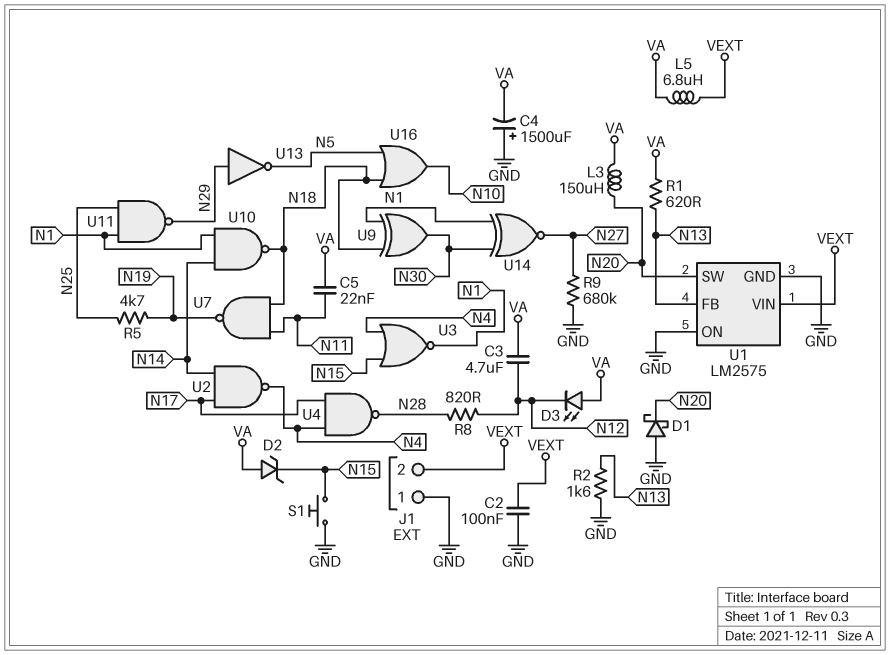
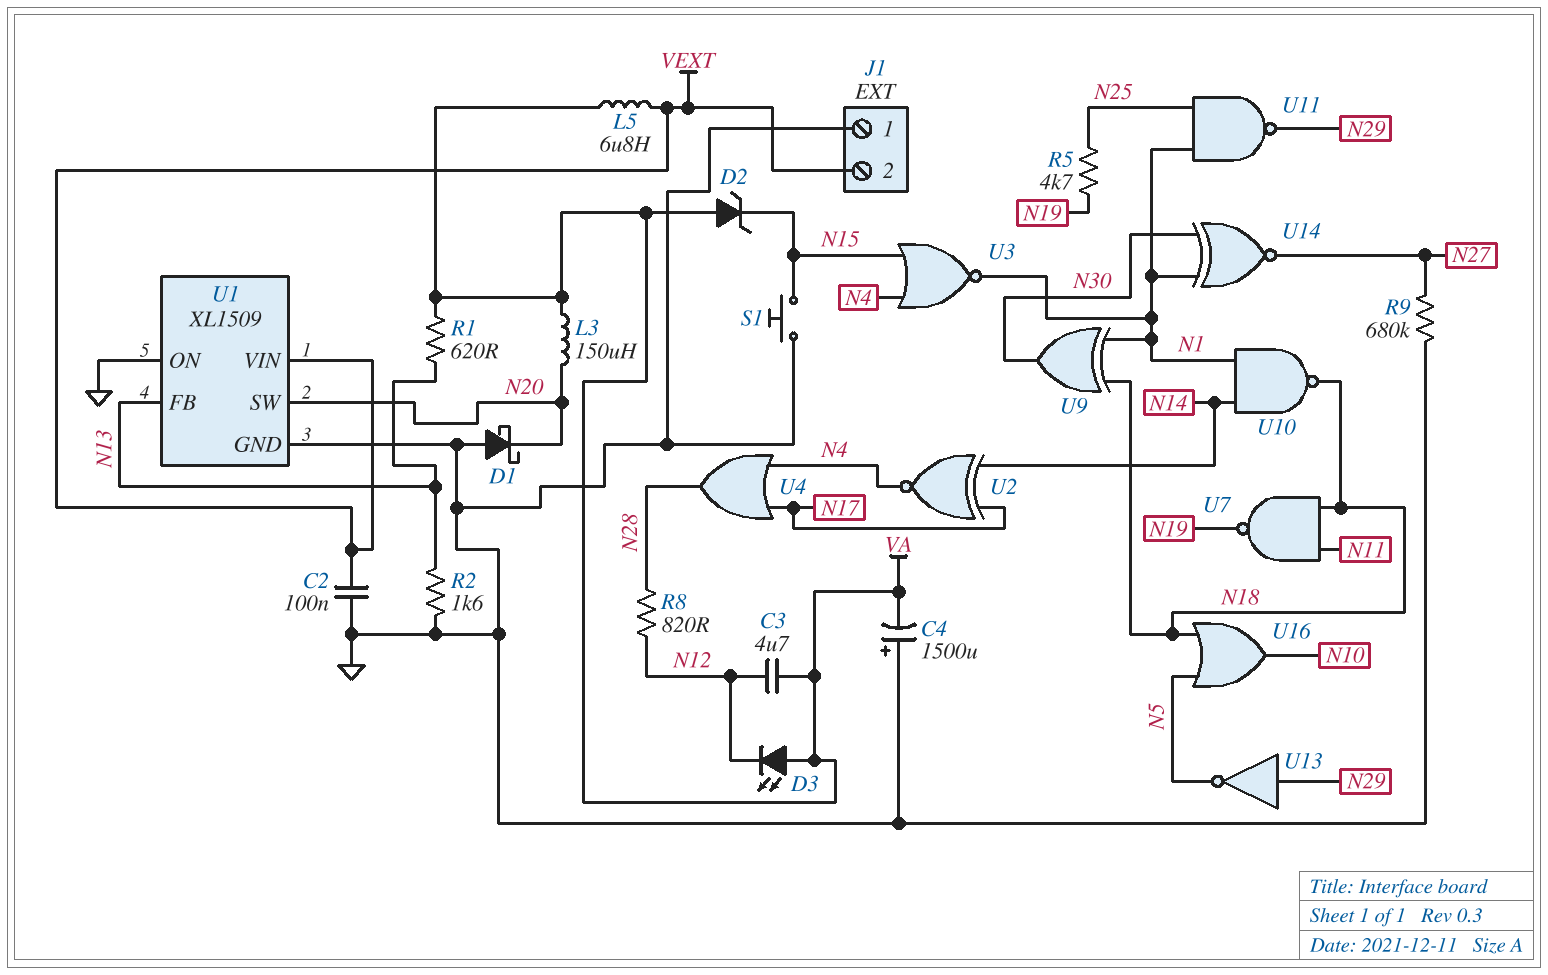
C5: 22nF (N11, VA) -> none
U1: LM2575 -> XL1509
U2: NAND (in N14, in N17, out N4) -> XNOR (in N14, in N17, out N4)
U4: NAND (in N4, in N17, out N28) -> OR (in N4, in N17, out N28)

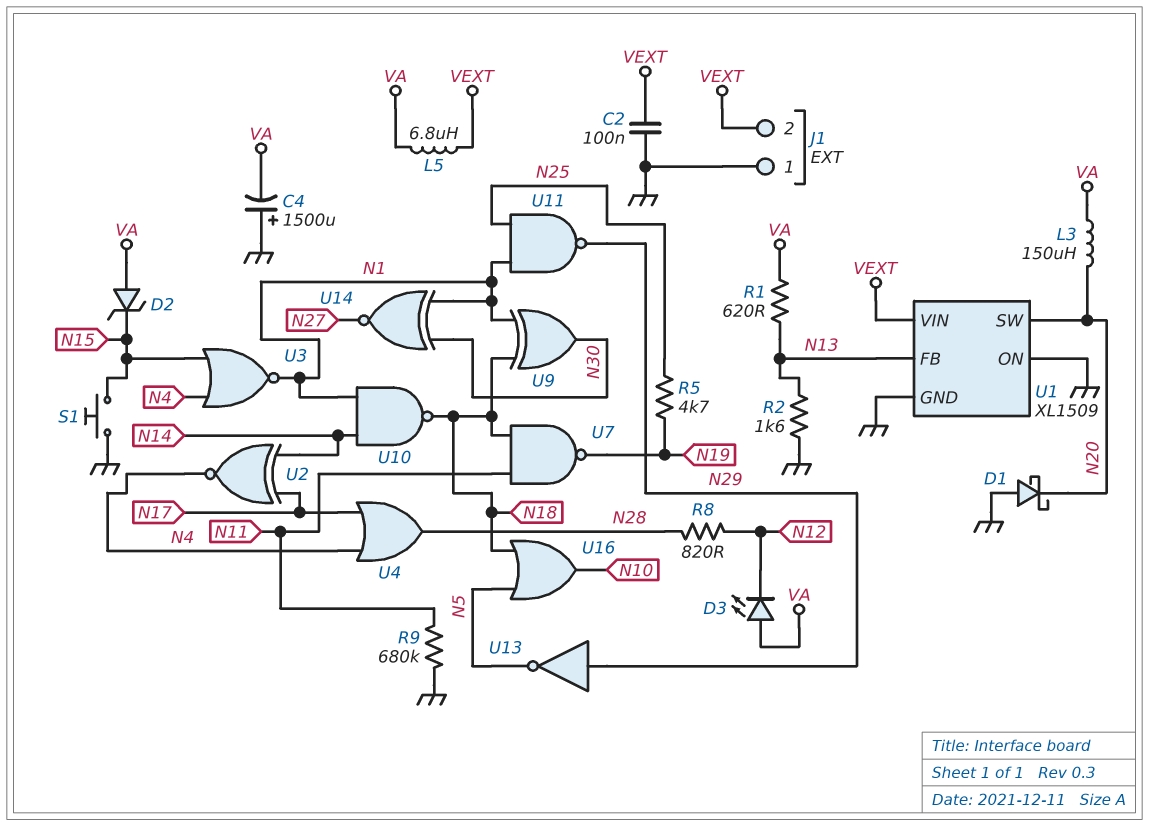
C3: 4.7uF (N12, VA) -> none
R9: 680k (GND, N27) -> 680k (GND, N11)

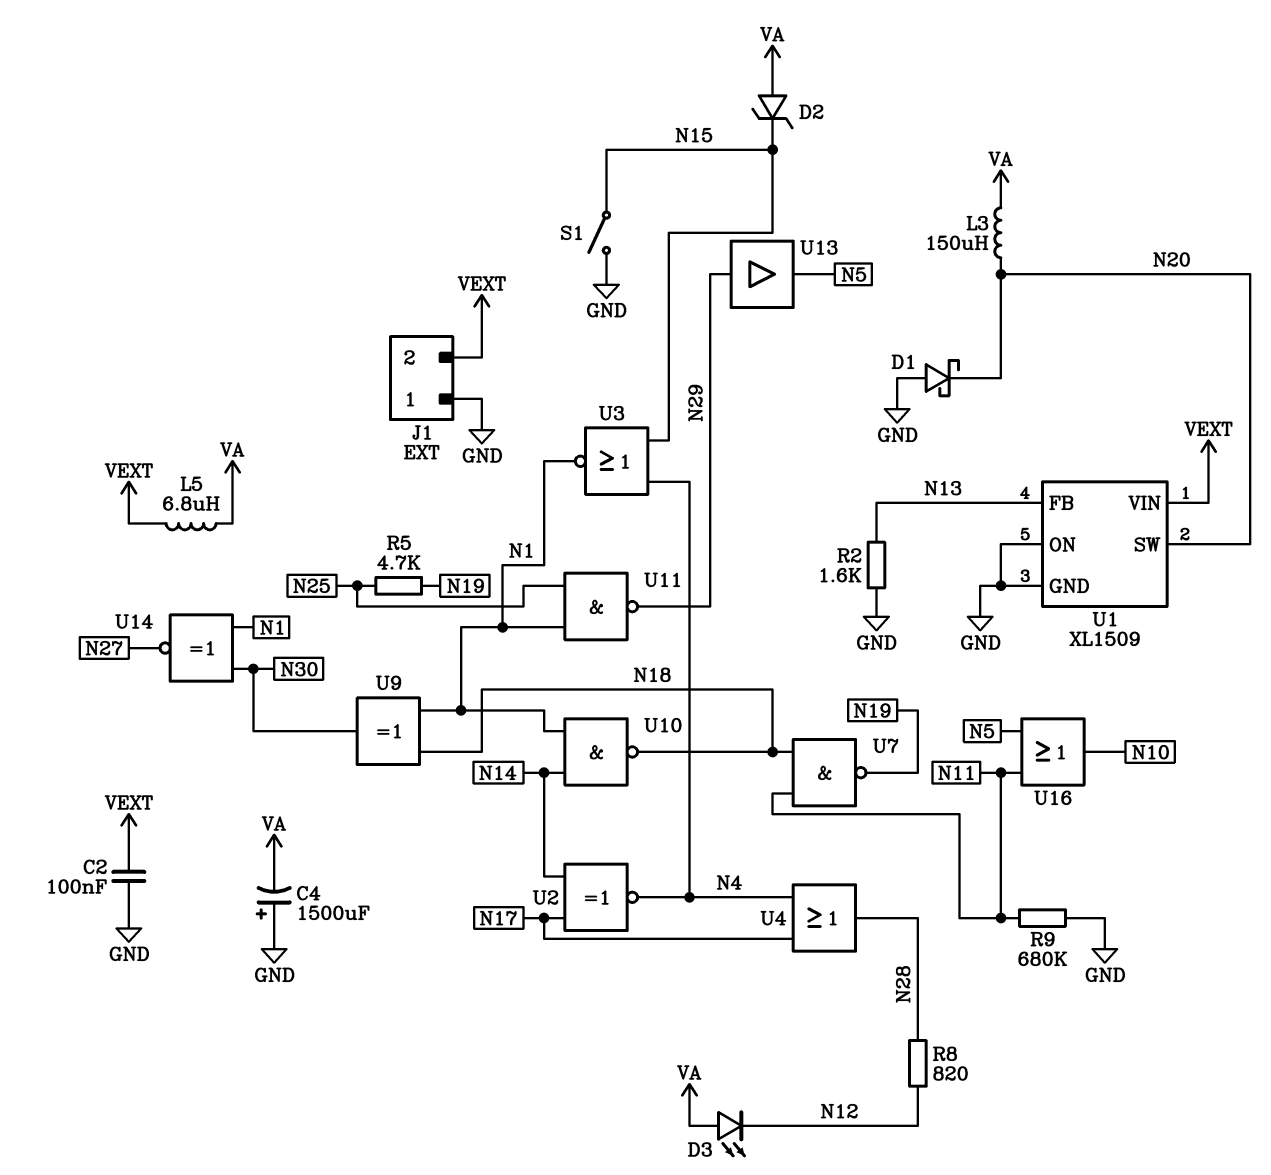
R1: 620 (N13, VA) -> none
S1: button (GND, N15) -> switch (GND, N15)
U13: NOT (in N29, out N5) -> buffer (in N29, out N5)
U16: OR (in N5, in N18, out N10) -> OR (in N5, in N11, out N10)

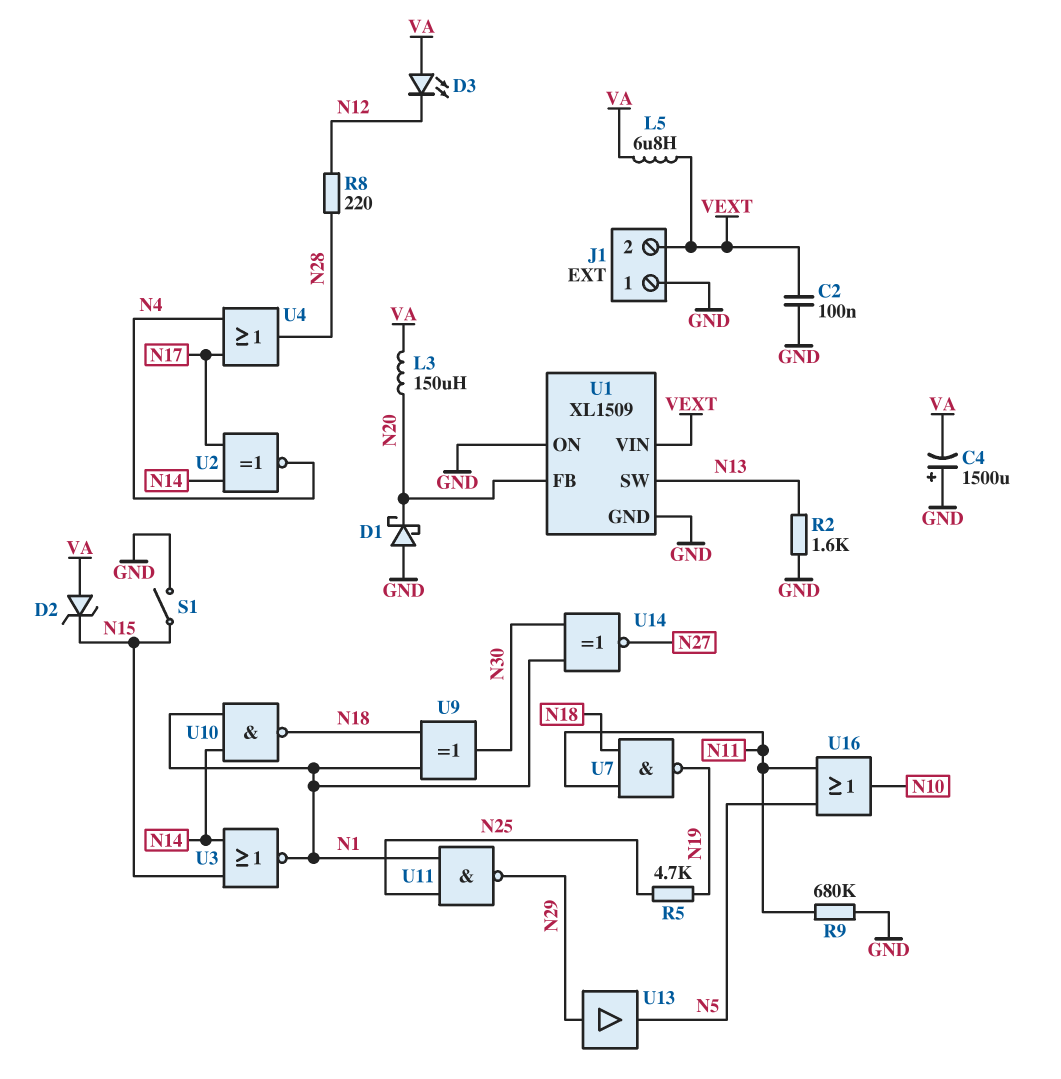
R8: 820 (N12, N28) -> 220 (N12, N28)
U1 pin FB: N13 -> N20
U1 pin SW: N20 -> N13
U3: NOR (in N4, in N15, out N1) -> NOR (in N14, in N15, out N1)

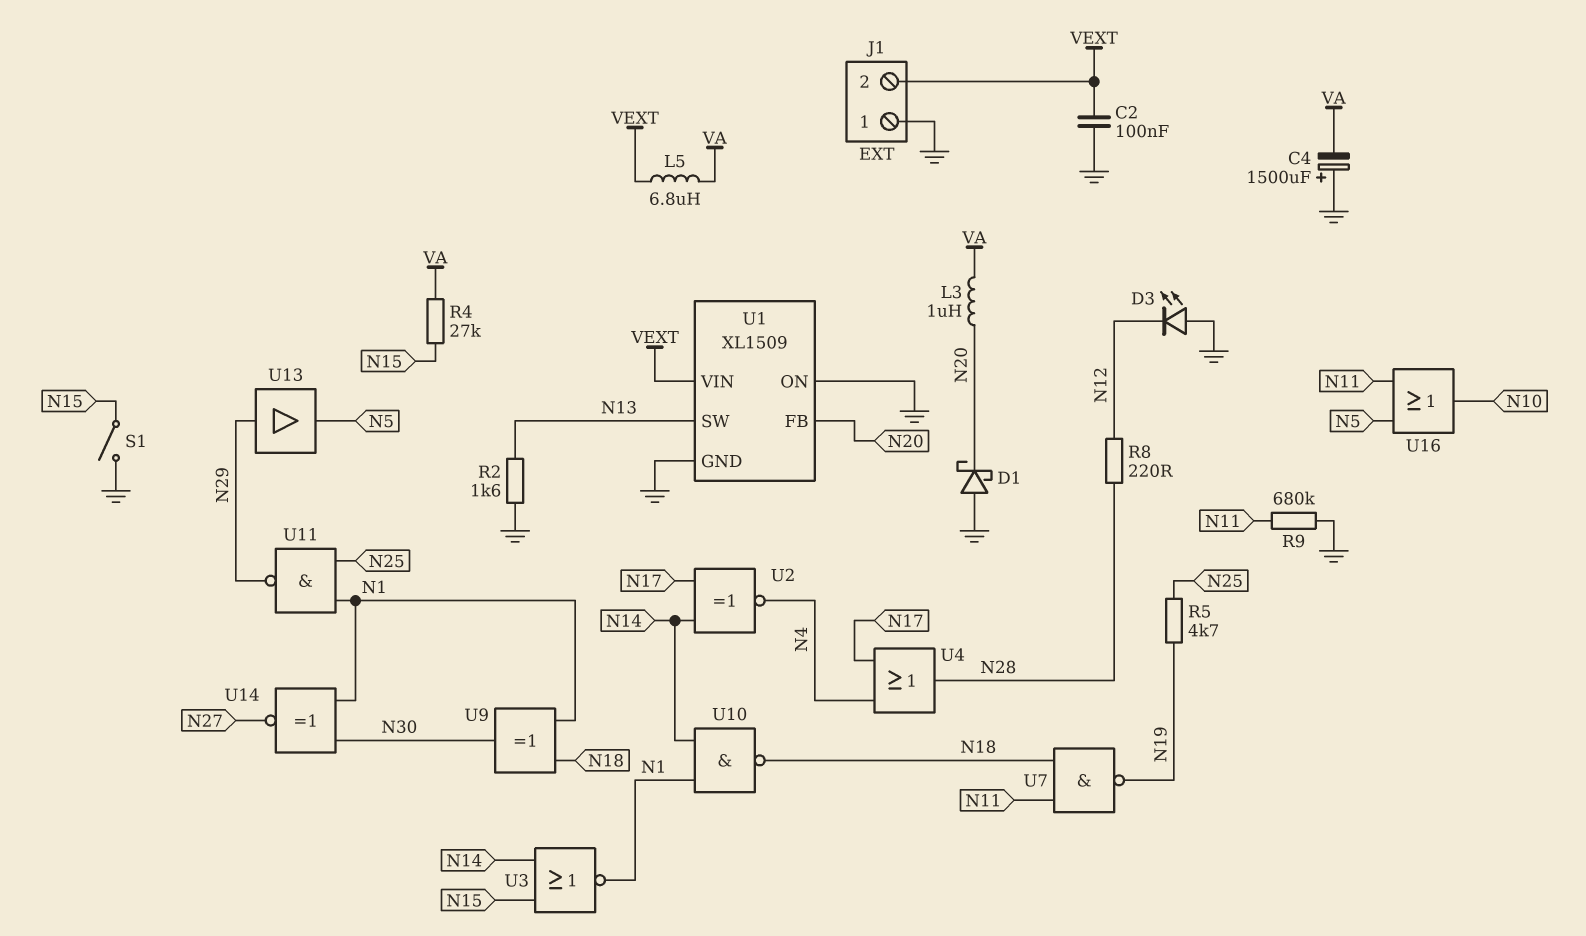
D2: zener (A VA, K N15) -> none
D3: LED (A VA, K N12) -> LED (A GND, K N12)
L3: 150uH (N20, VA) -> 1uH (N20, VA)
R4: none -> 27k (N15, VA)

